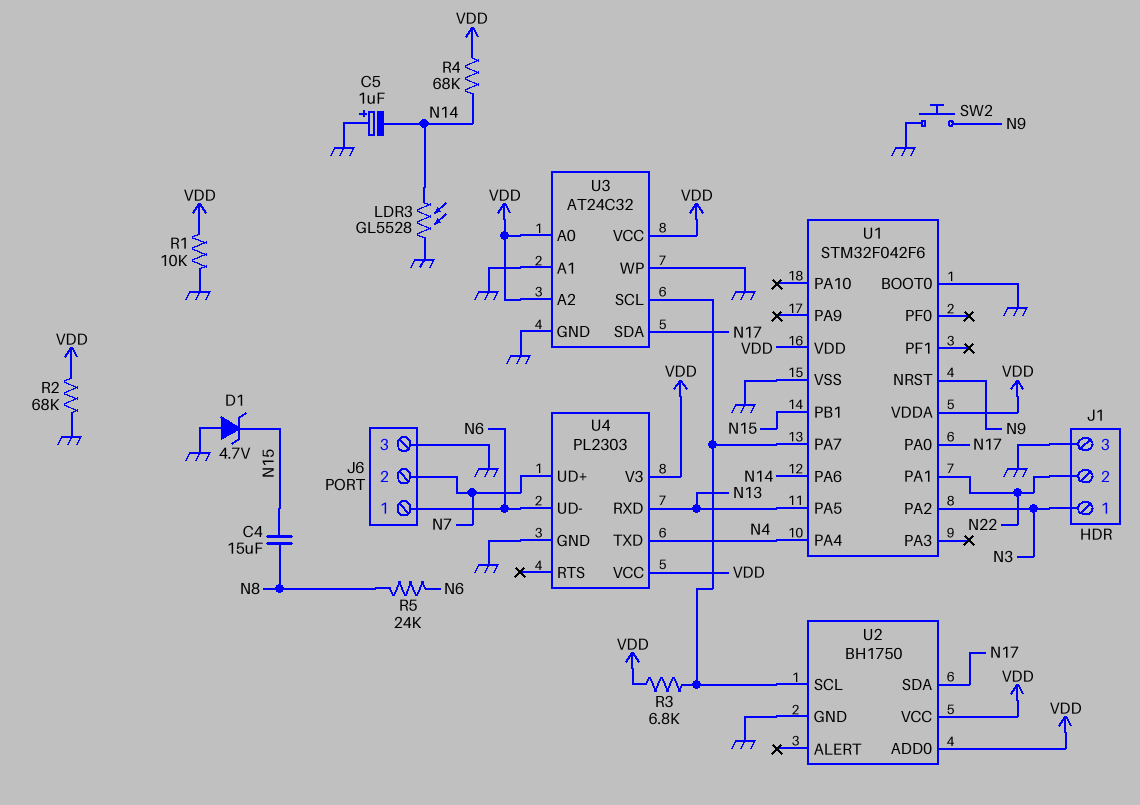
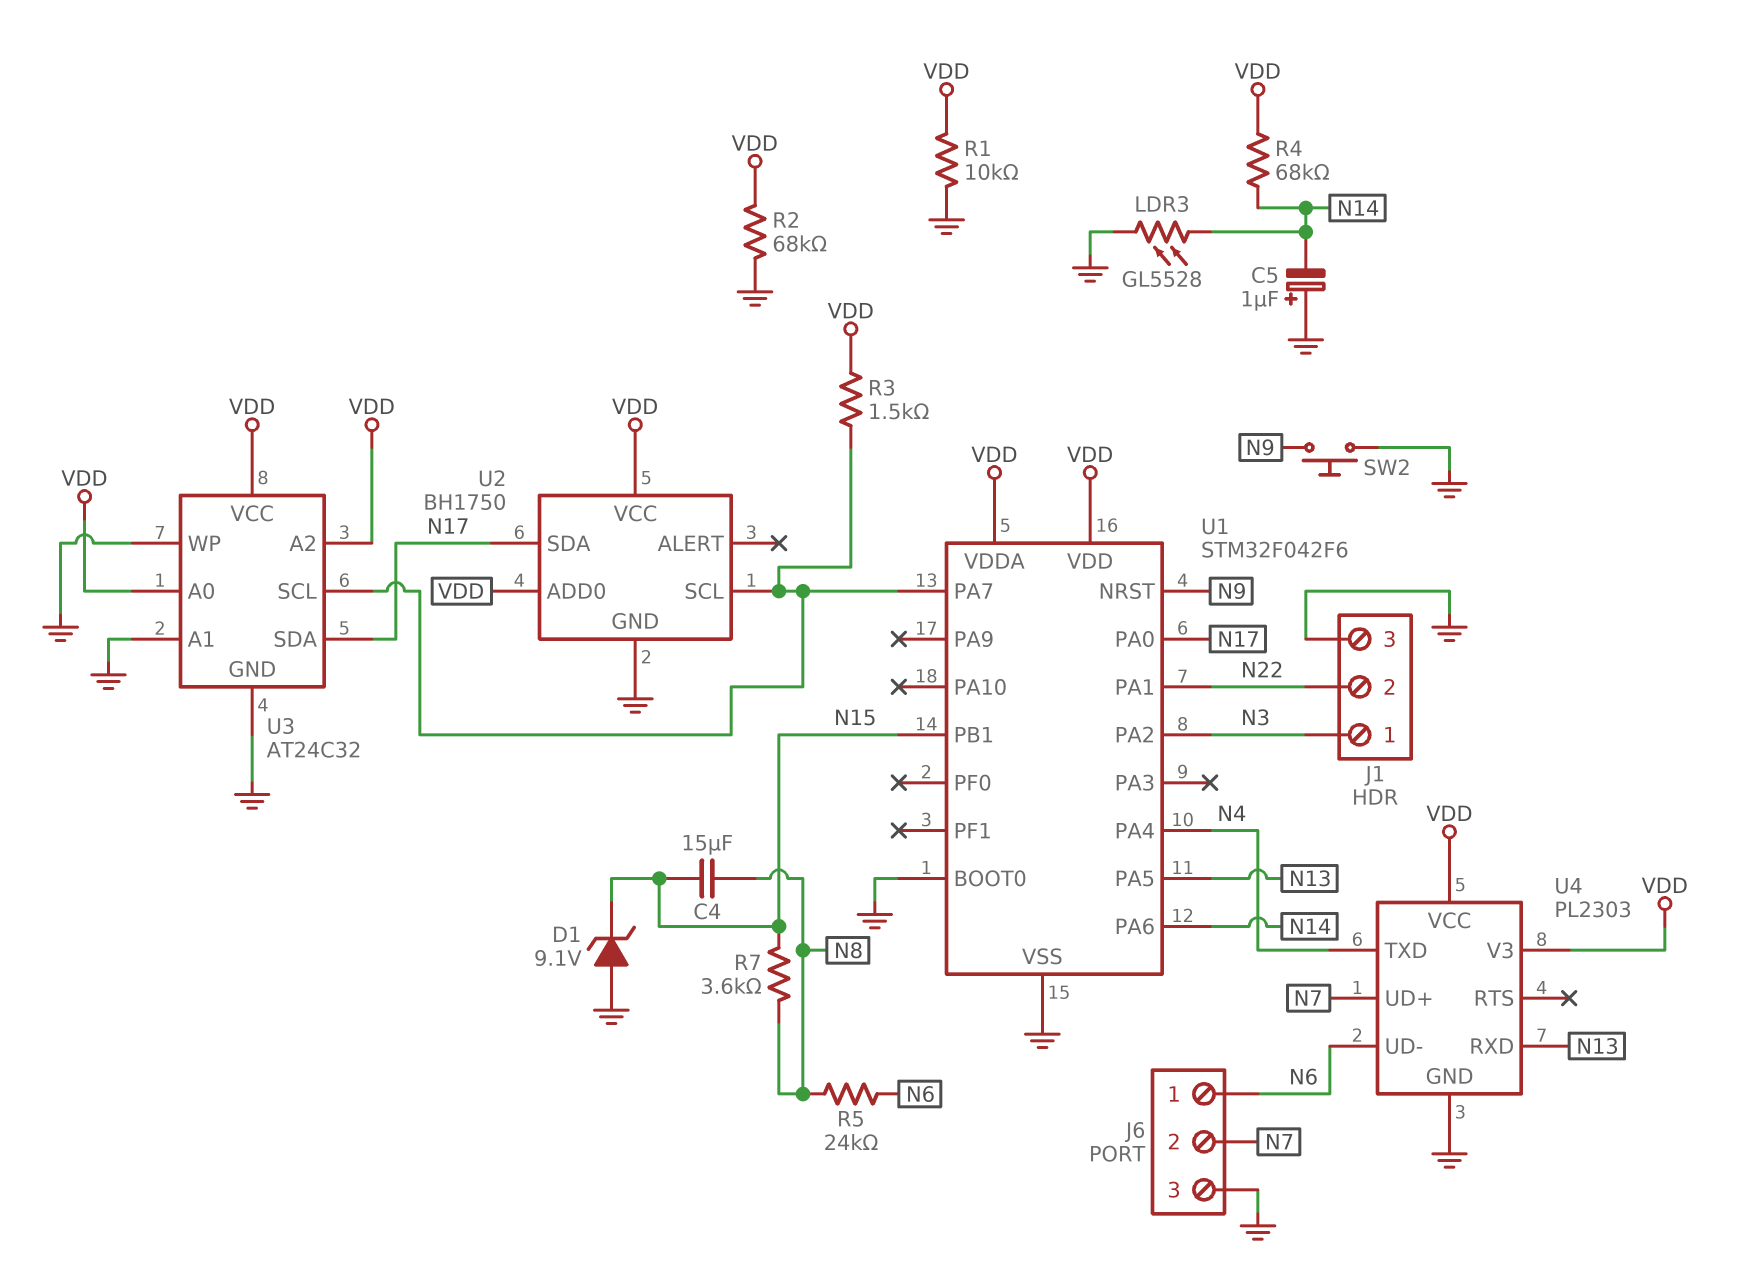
D1: zener 4.7V (A GND, K N15) -> zener 9.1V (A GND, K N15)
R3: 6.8k (U1/PA7, VDD) -> 1.5k (U1/PA7, VDD)
R7: none -> 3.6k (N8, N15)

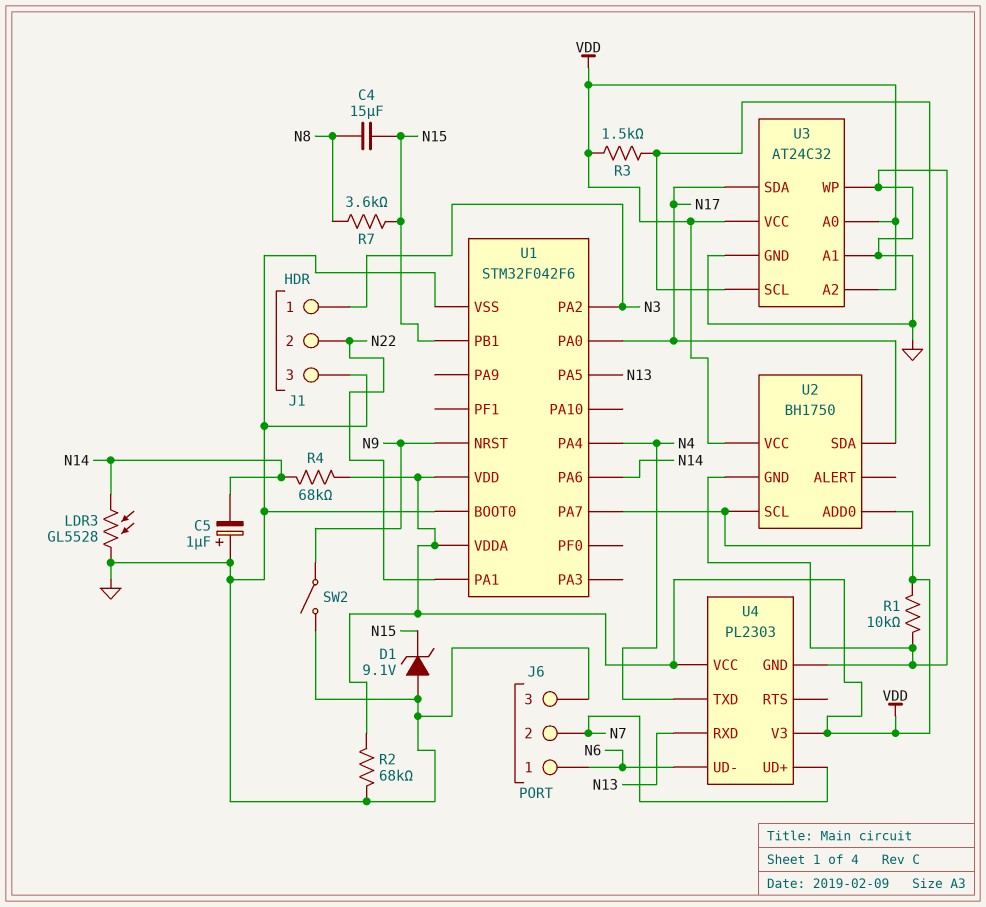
R5: 24k (N6, N8) -> none
SW2: button (GND, N9) -> switch (GND, N9)

